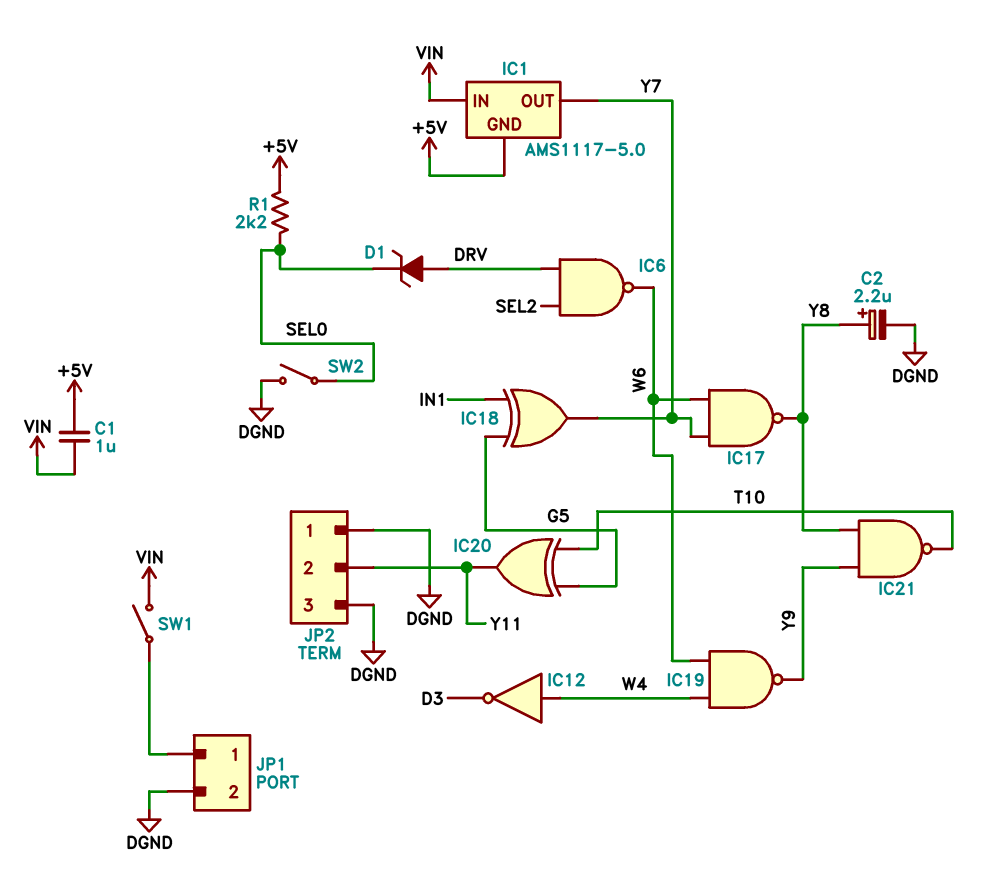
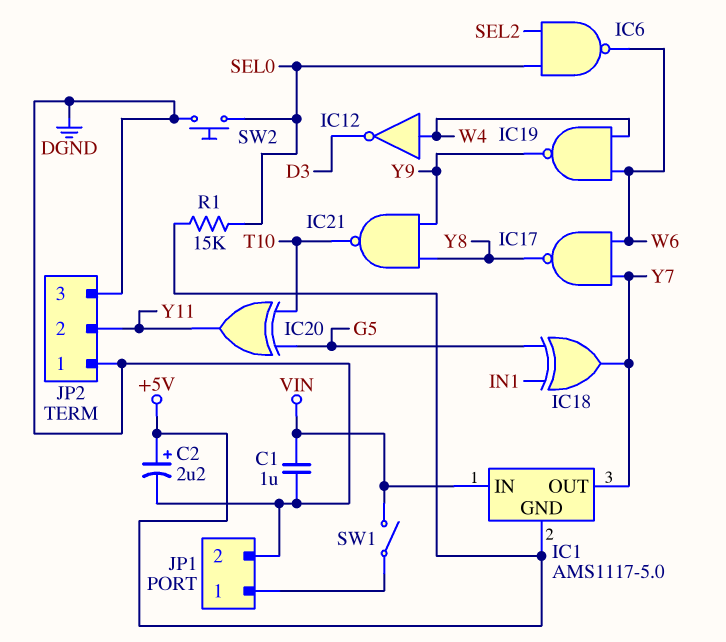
C1: 1uF (+5V, VIN) -> 1uF (DGND, VIN)
C2: 2.2uF (plus Y8, minus DGND) -> 2.2uF (plus +5V, minus DGND)
D1: zener (A DRV, K SEL0) -> none
IC6: NAND (in DRV, in SEL2, out W6) -> NAND (in SEL0, in SEL2, out W6)
R1: 2.2k (+5V, SEL0) -> 15k (+5V, SEL0)
SW2: switch (DGND, SEL0) -> button (DGND, SEL0)

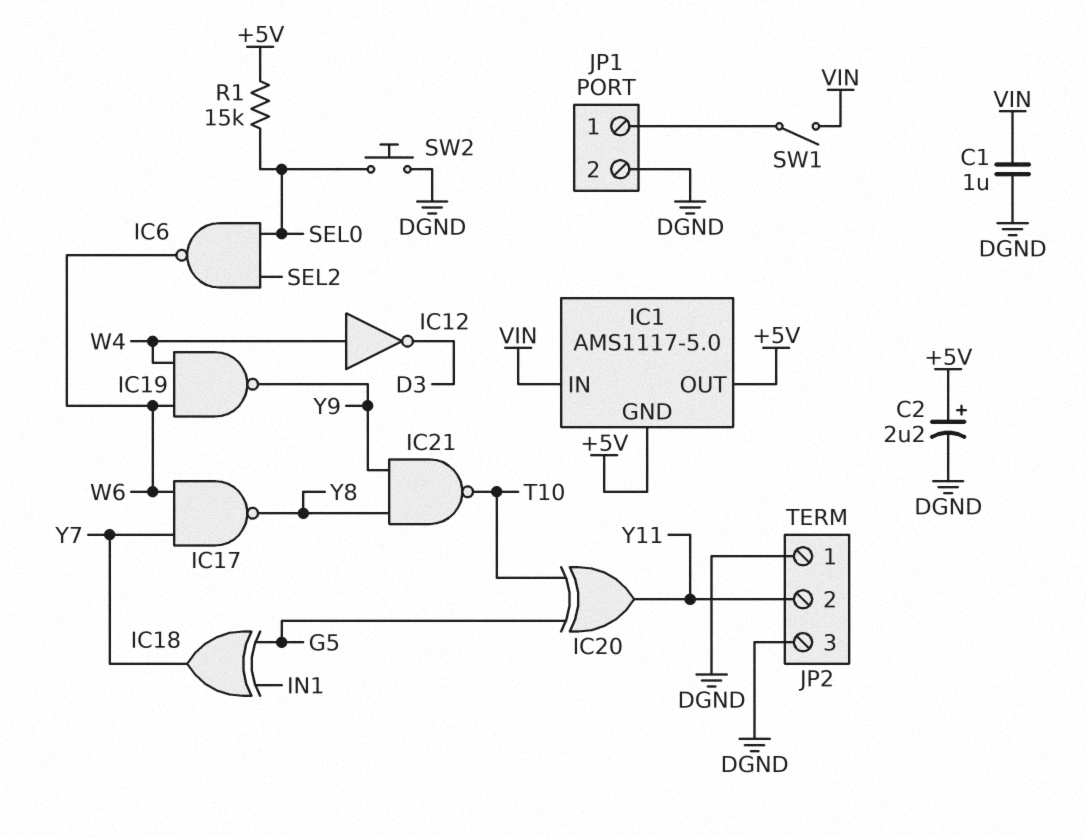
IC1 pin OUT: Y7 -> +5V

